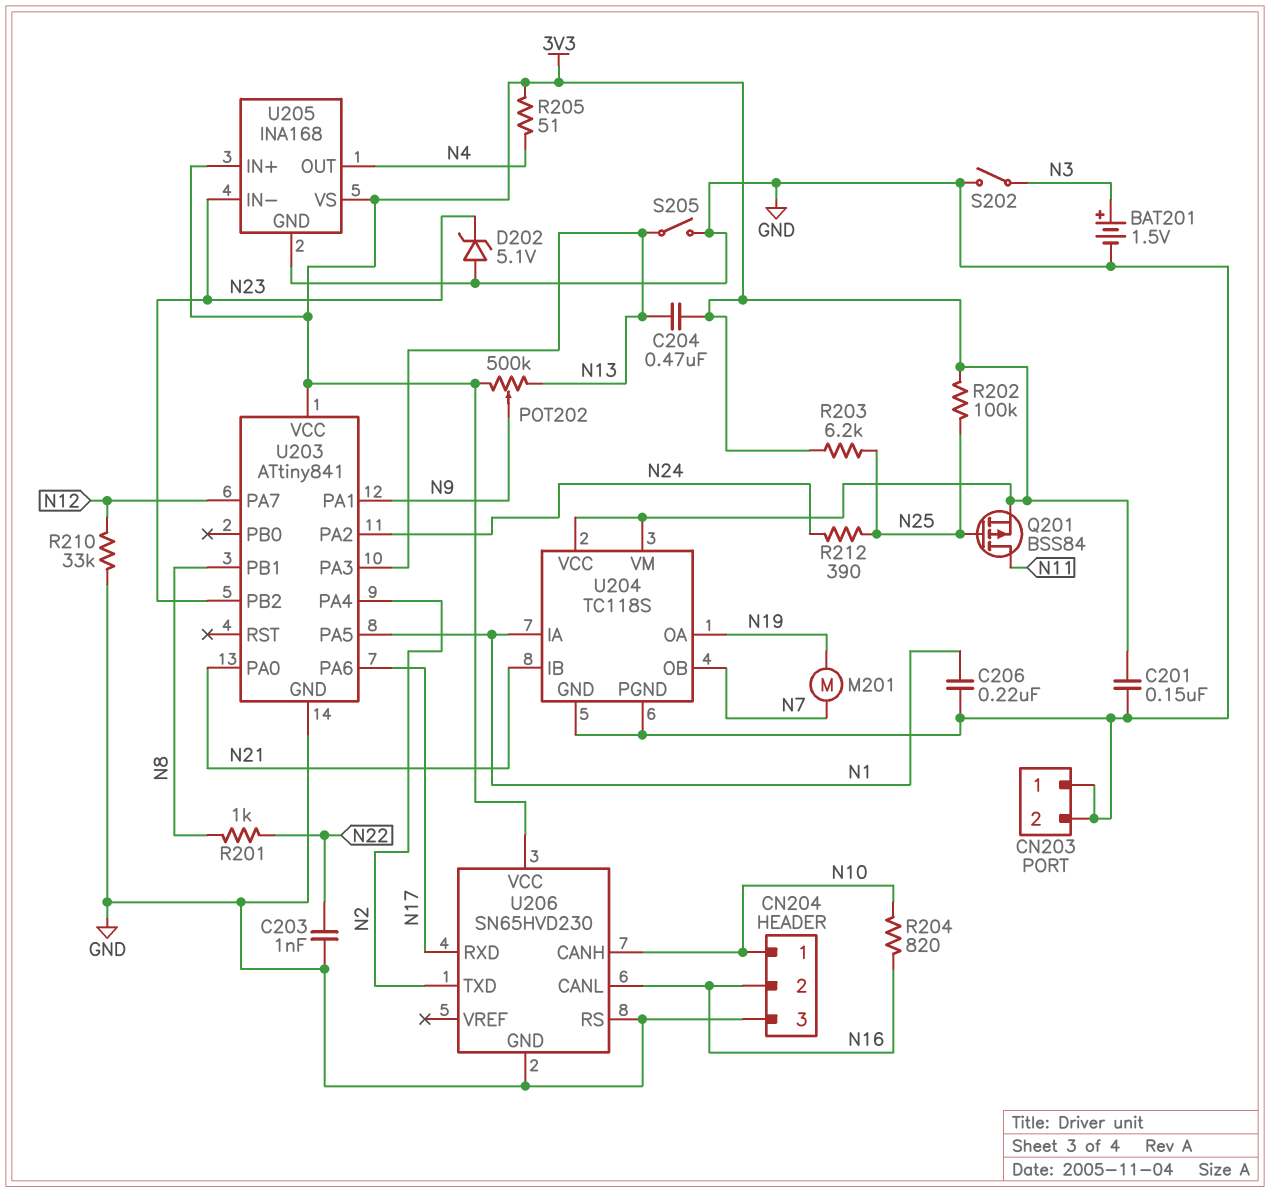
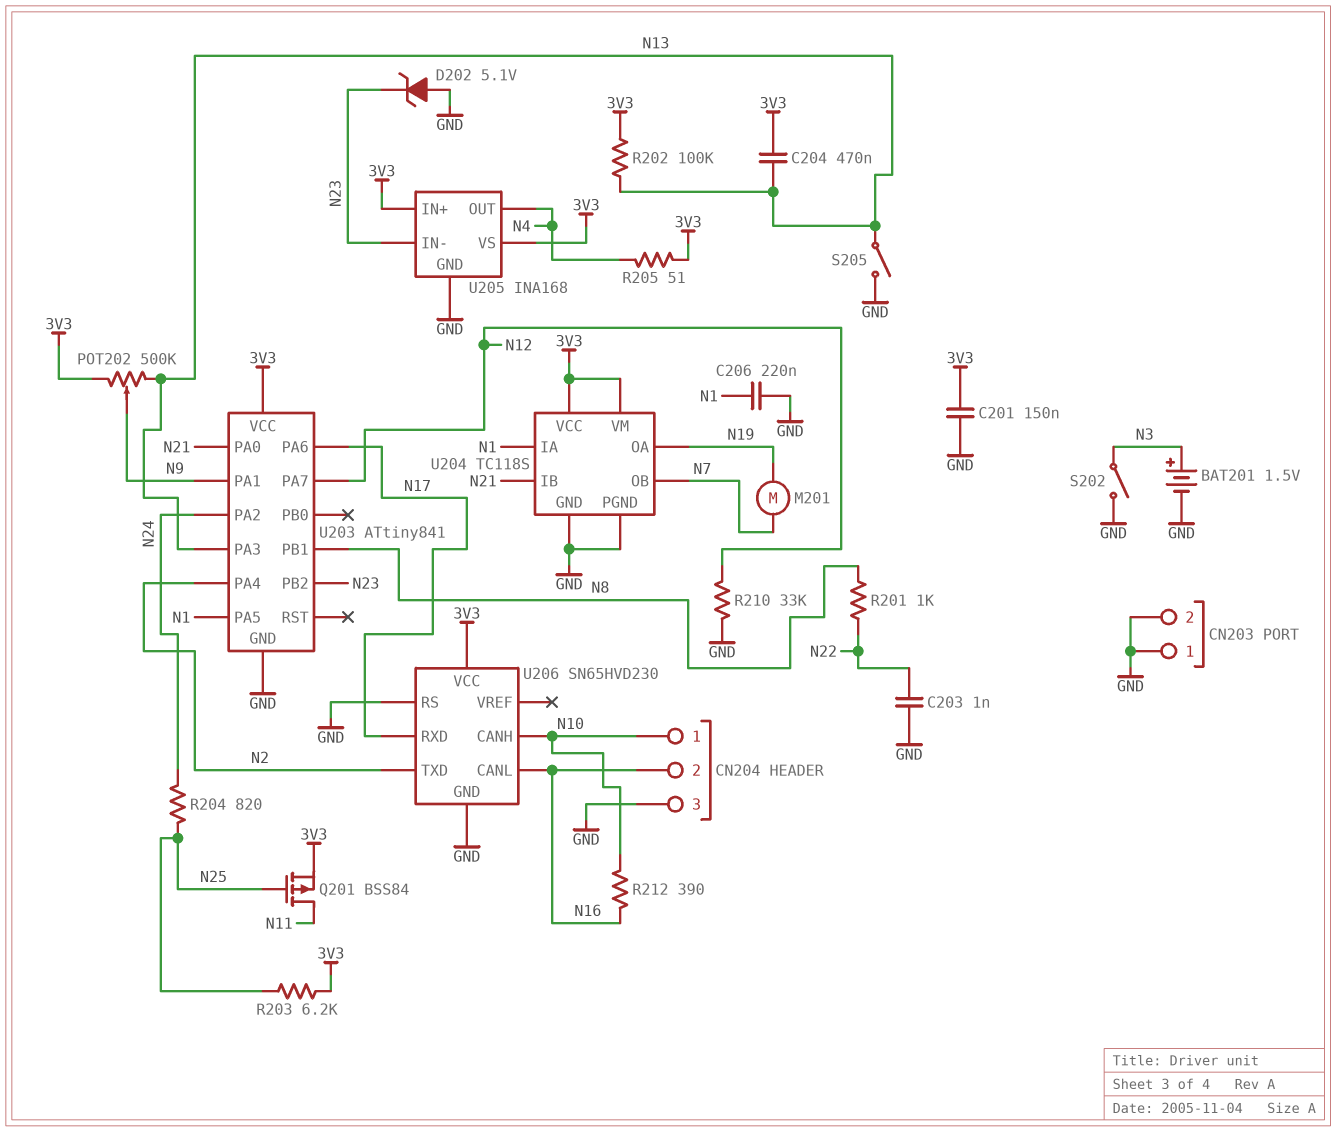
R202: 100k (3V3, N25) -> 100k (3V3, N13)
R204: 820 (N10, N16) -> 820 (N24, N25)
R212: 390 (N24, N25) -> 390 (N10, N16)

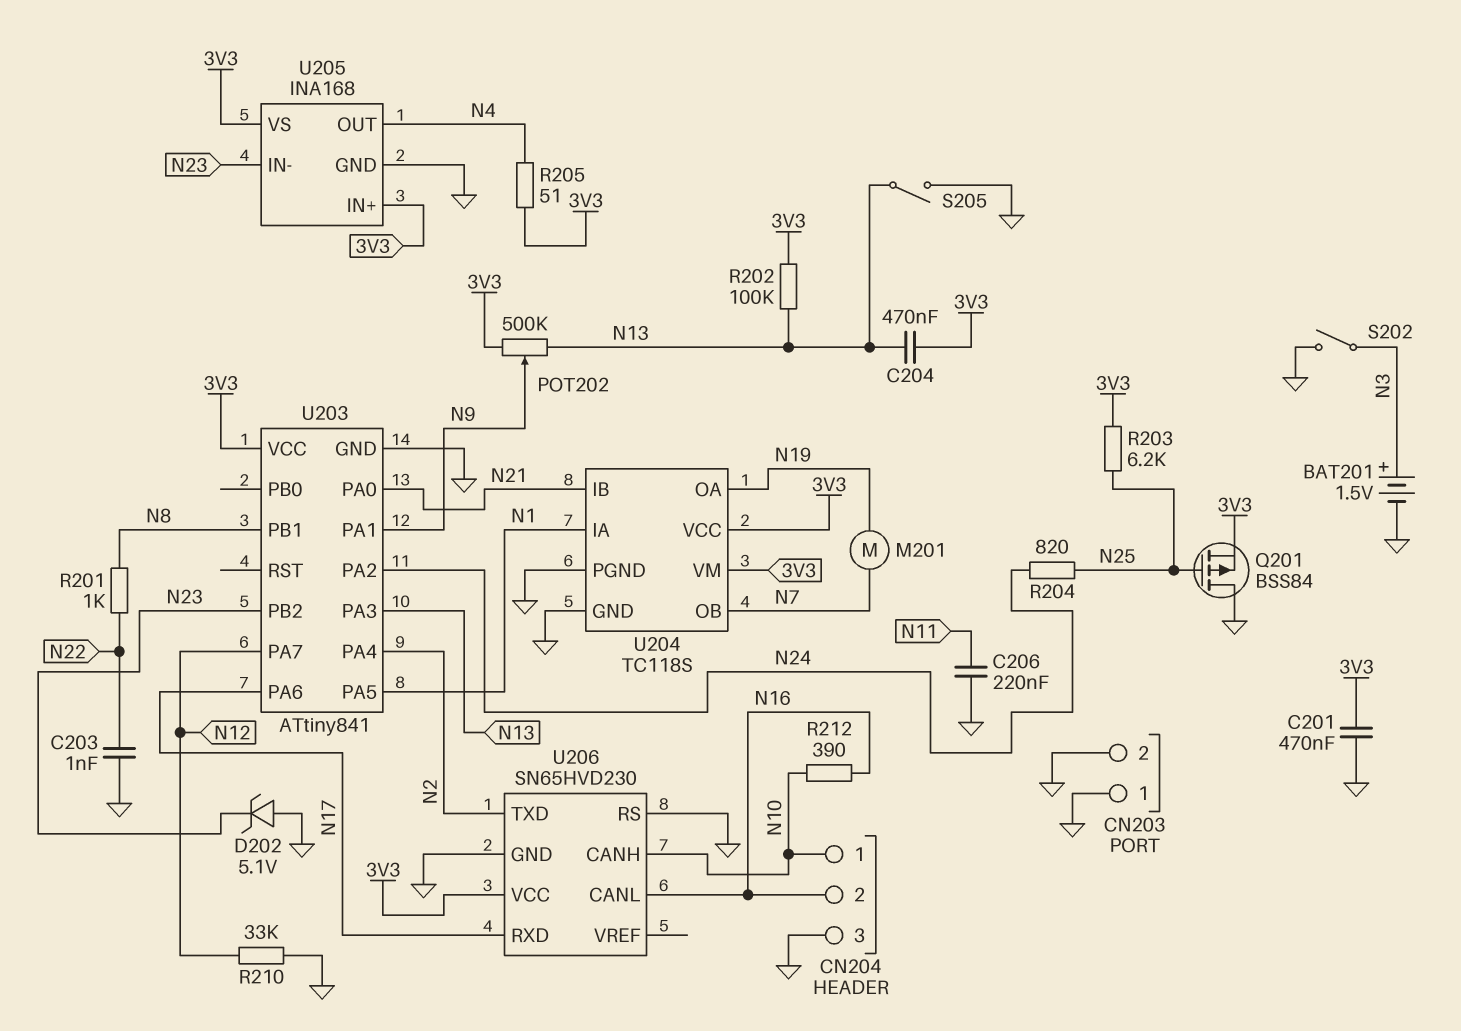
C201: 150nF (3V3, GND) -> 470nF (3V3, GND)
C206: 220nF (GND, N1) -> 220nF (GND, N11)
Q201: PMOS BSS84 (G N25, D N11, S 3V3) -> PMOS BSS84 (G N25, D GND, S 3V3)

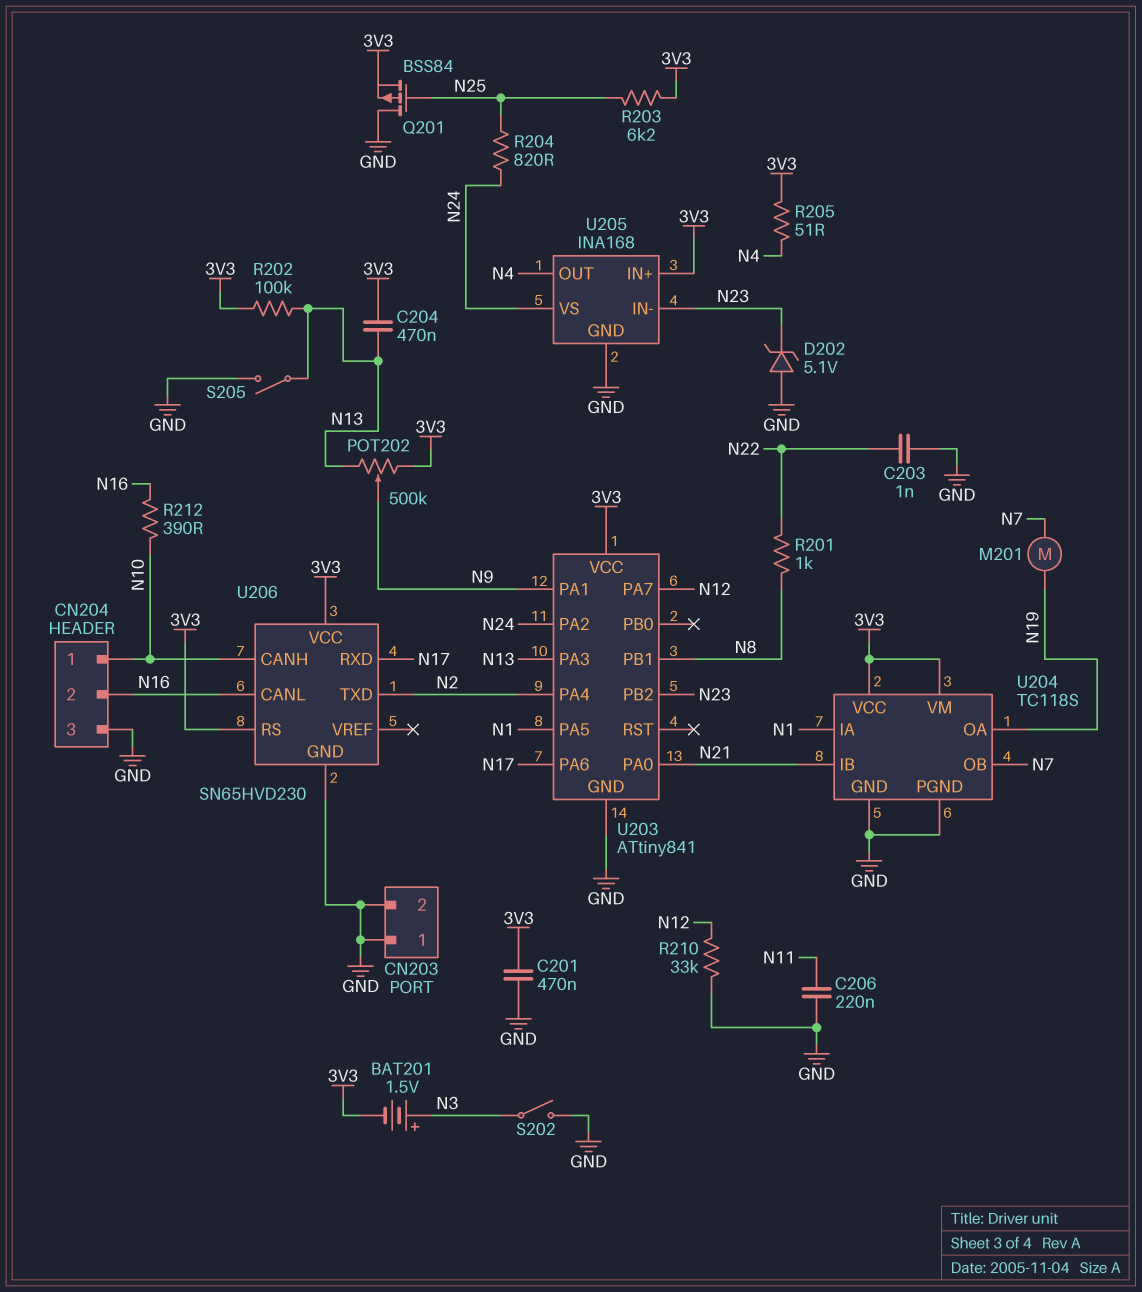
BAT201: 1.5V (plus N3, minus GND) -> 1.5V (plus N3, minus 3V3)
U205 pin VS: 3V3 -> N24
U206 pin RS: GND -> 3V3

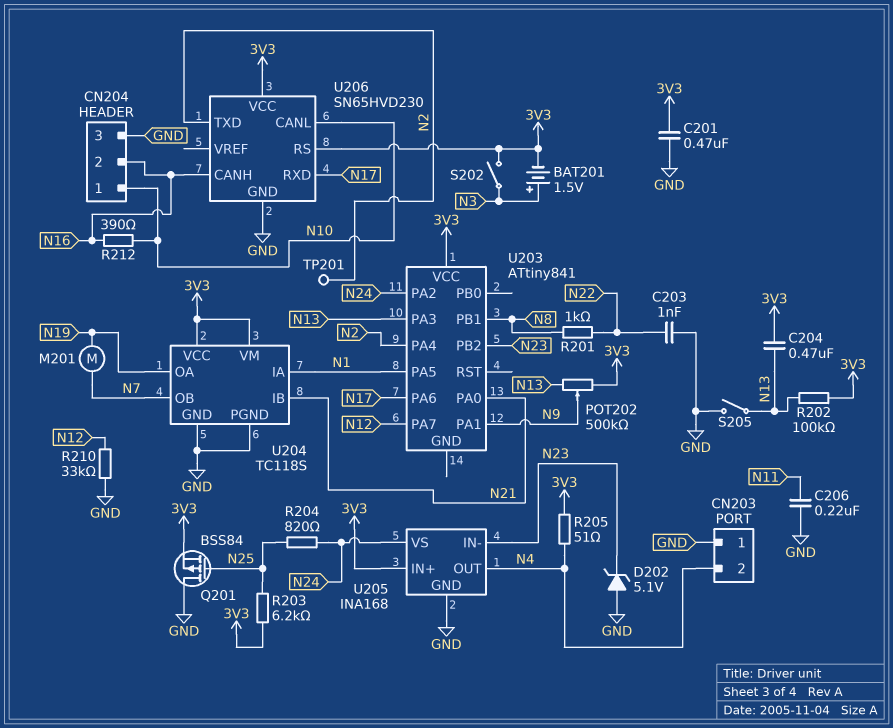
CN203 pin 2: GND -> N4
S202: switch (GND, N3) -> switch (3V3, N3)
TP201: none -> test point (N2)
U203 pin GND: GND -> none
U206 pin CANH: N10 -> N16
U206 pin CANL: N16 -> N10

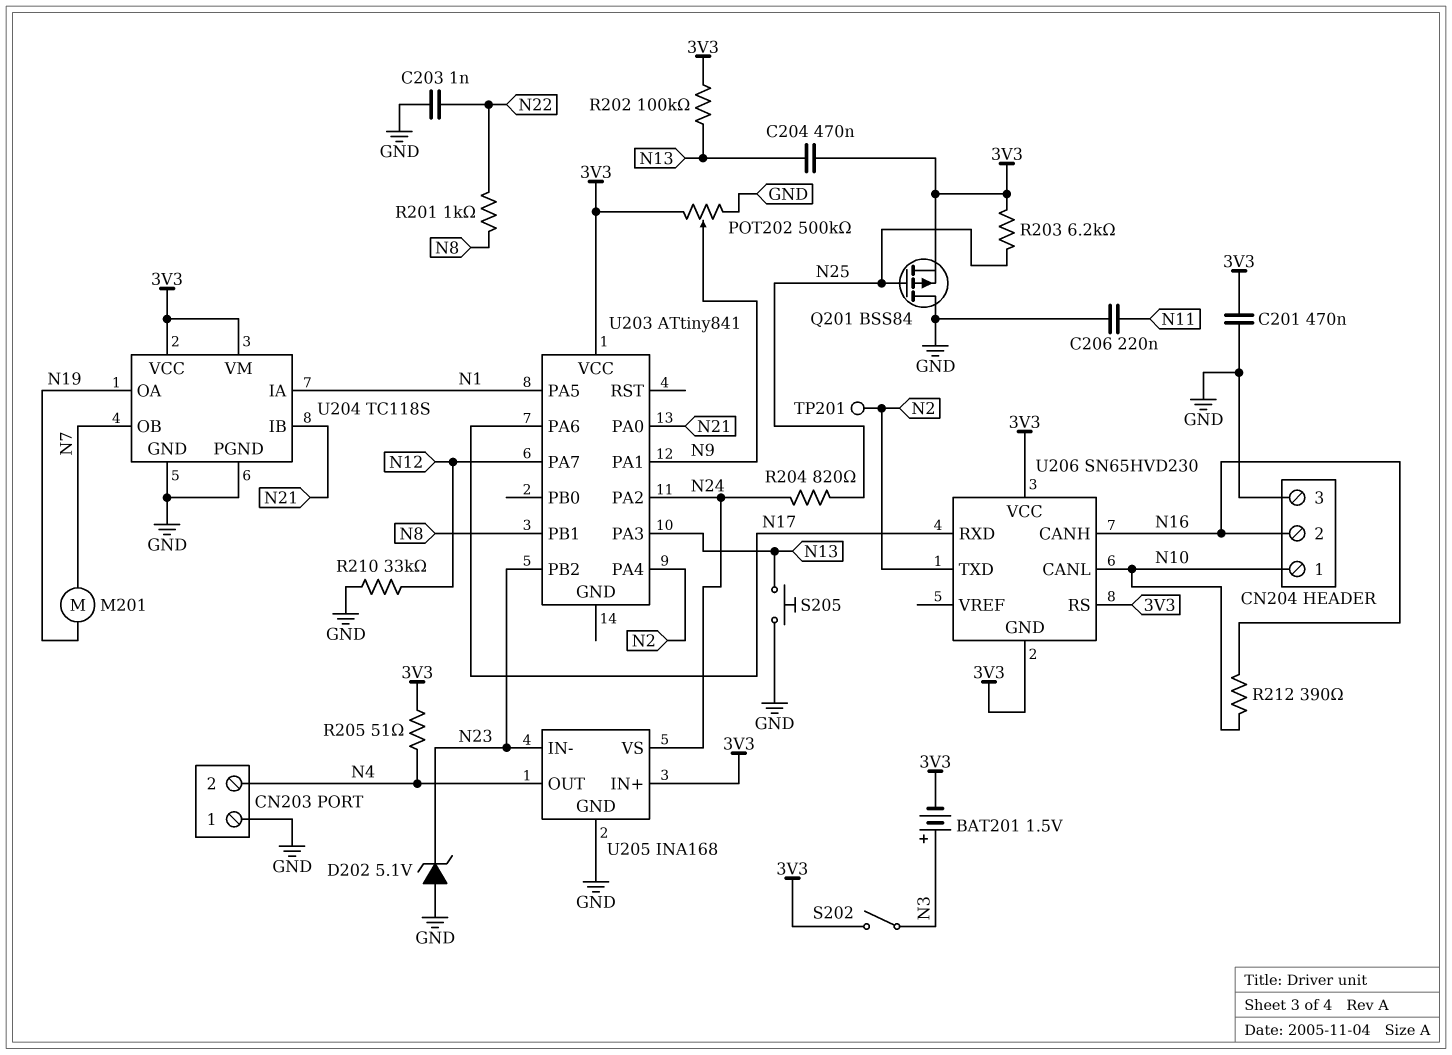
POT202: 500k (3V3, N13, wiper N9) -> 500k (3V3, GND, wiper N9)
S205: switch (GND, N13) -> button (GND, N13)
U206 pin GND: GND -> 3V3

